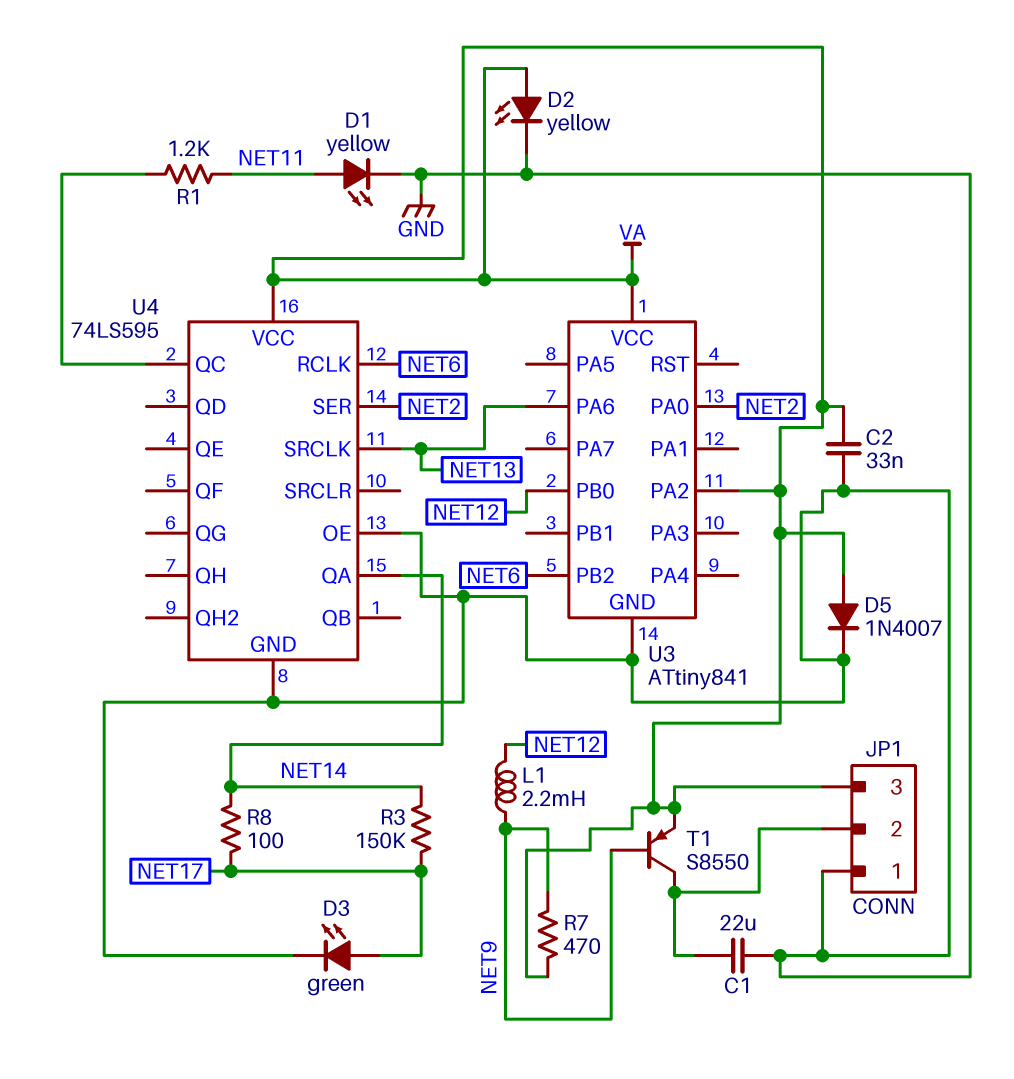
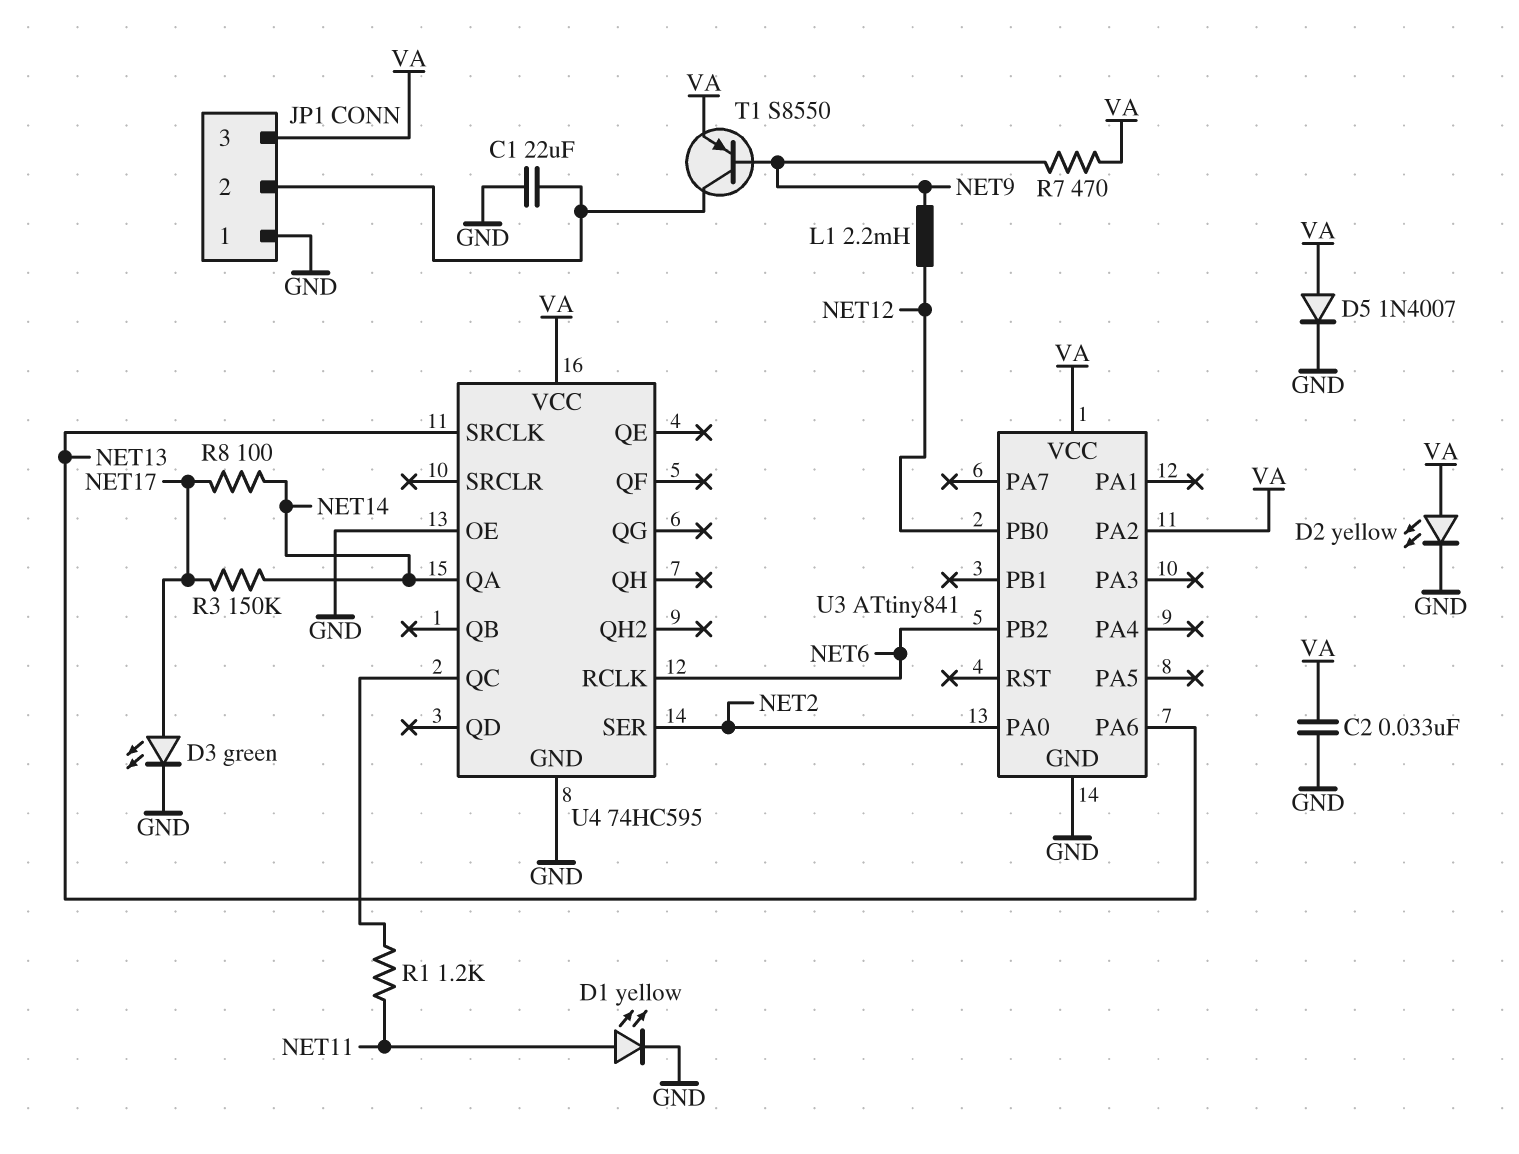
U4: 74LS595 -> 74HC595

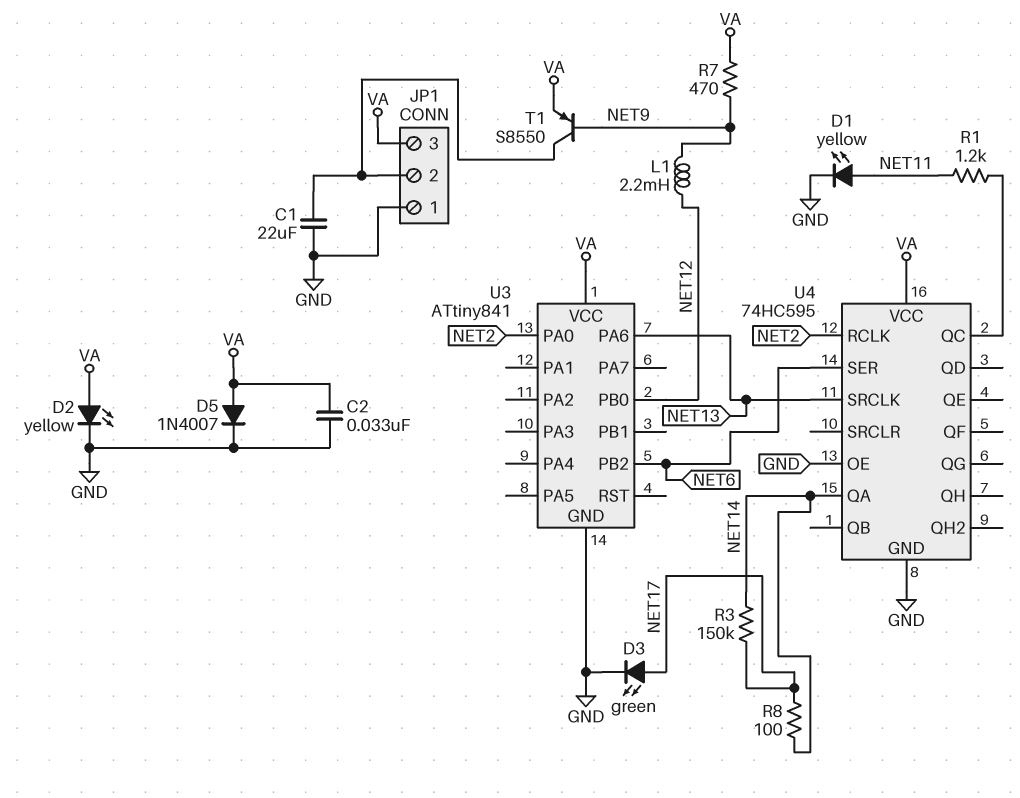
U3 pin PA2: VA -> none
U4 pin RCLK: NET6 -> NET2
U4 pin SER: NET2 -> NET6

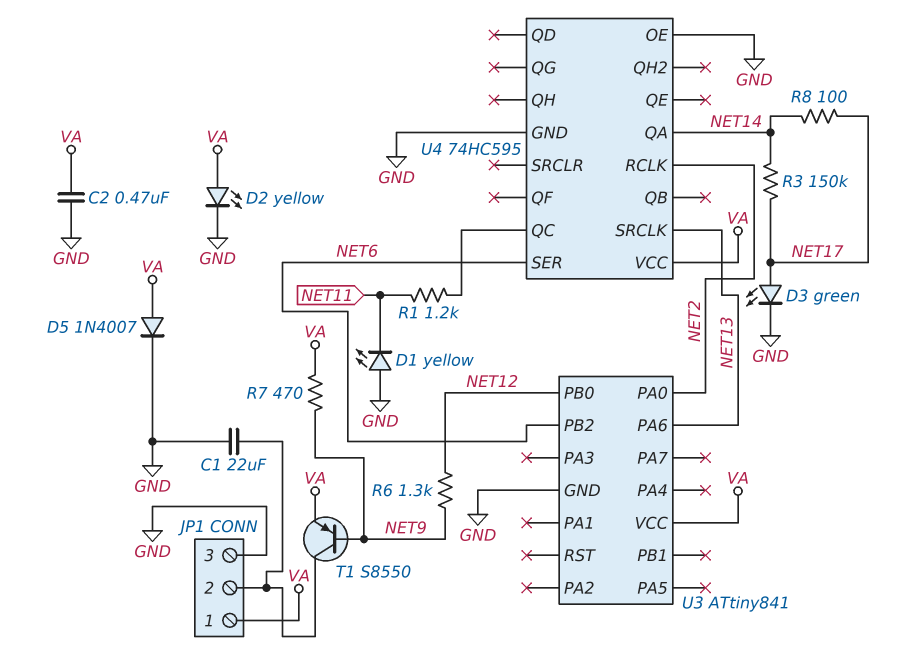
C2: 33nF (GND, VA) -> 470nF (GND, VA)
D1: LED yellow (A NET11, K GND) -> LED yellow (A GND, K NET11)
JP1 pin 1: GND -> VA
JP1 pin 3: VA -> GND
L1: 2.2mH (NET9, NET12) -> none
R6: none -> 1.3k (NET9, NET12)

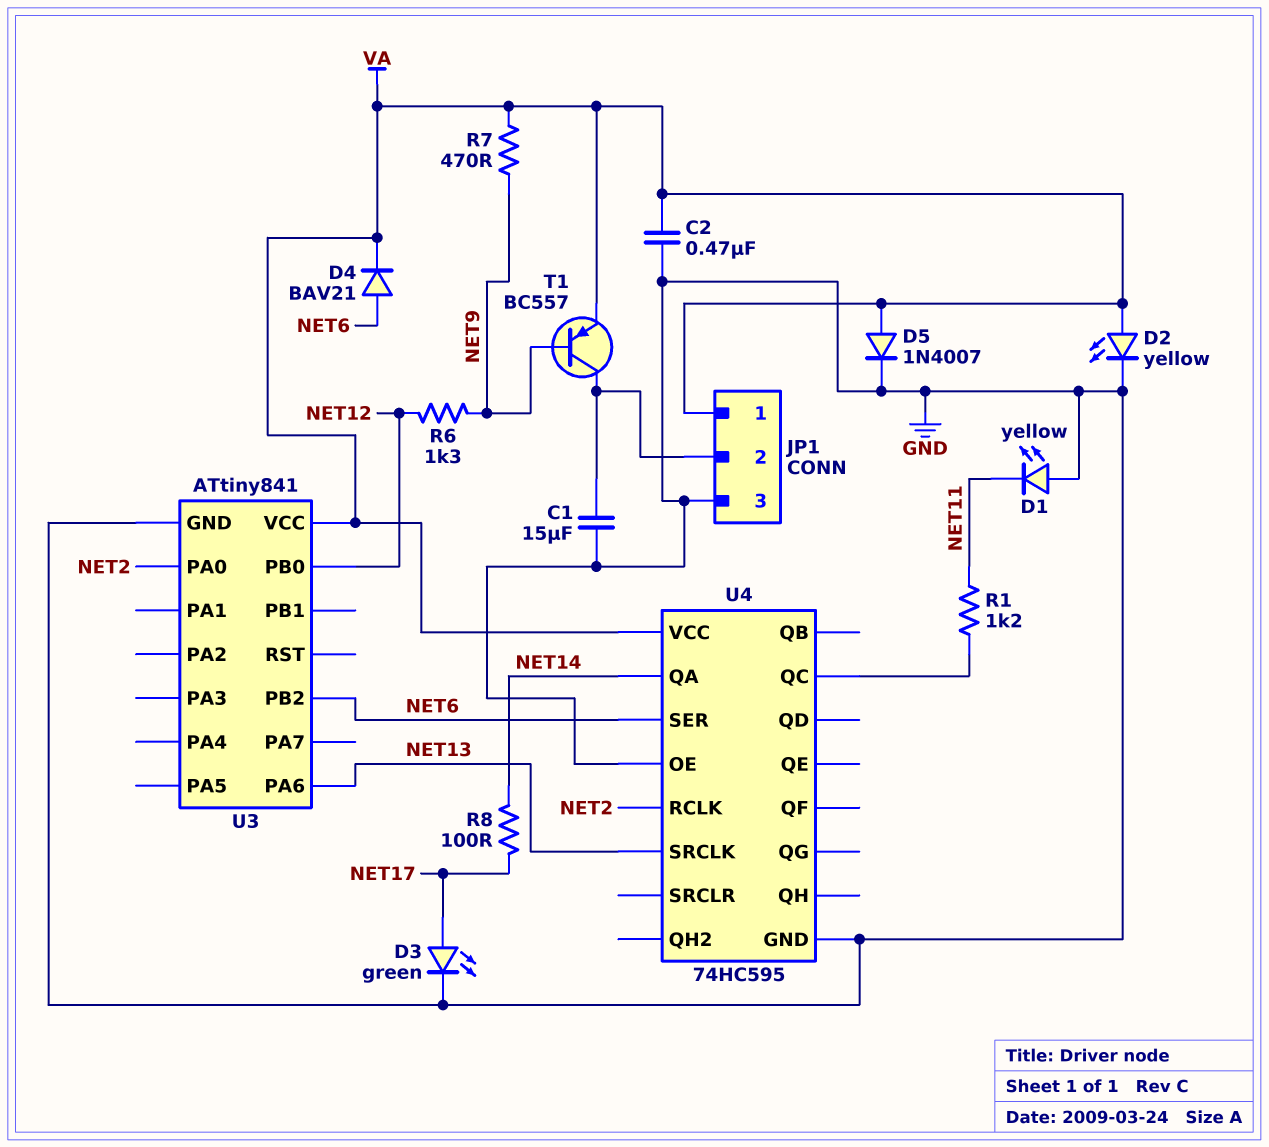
C1: 22uF (GND, JP1/2) -> 15uF (GND, JP1/2)
D4: none -> diode BAV21 (A NET6, K VA)
R3: 150k (NET14, NET17) -> none
T1: PNP S8550 (B NET9, C JP1/2, E VA) -> PNP BC557 (B NET9, C JP1/2, E VA)

